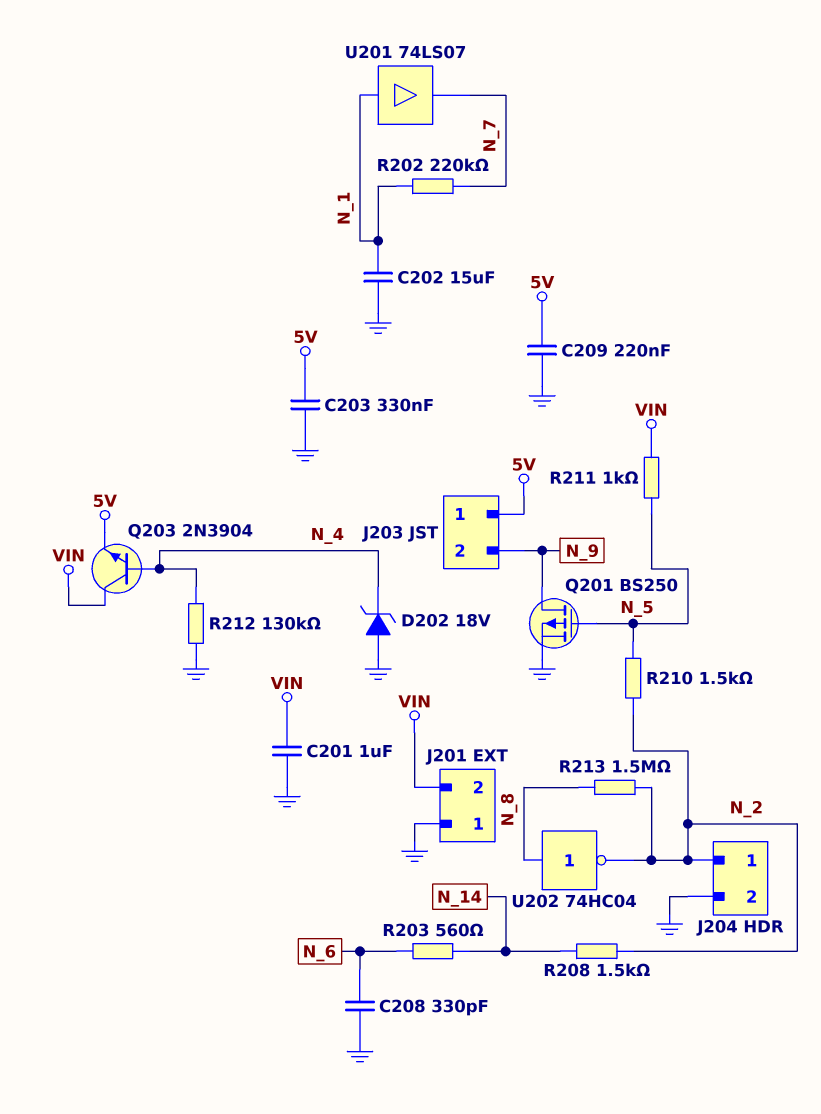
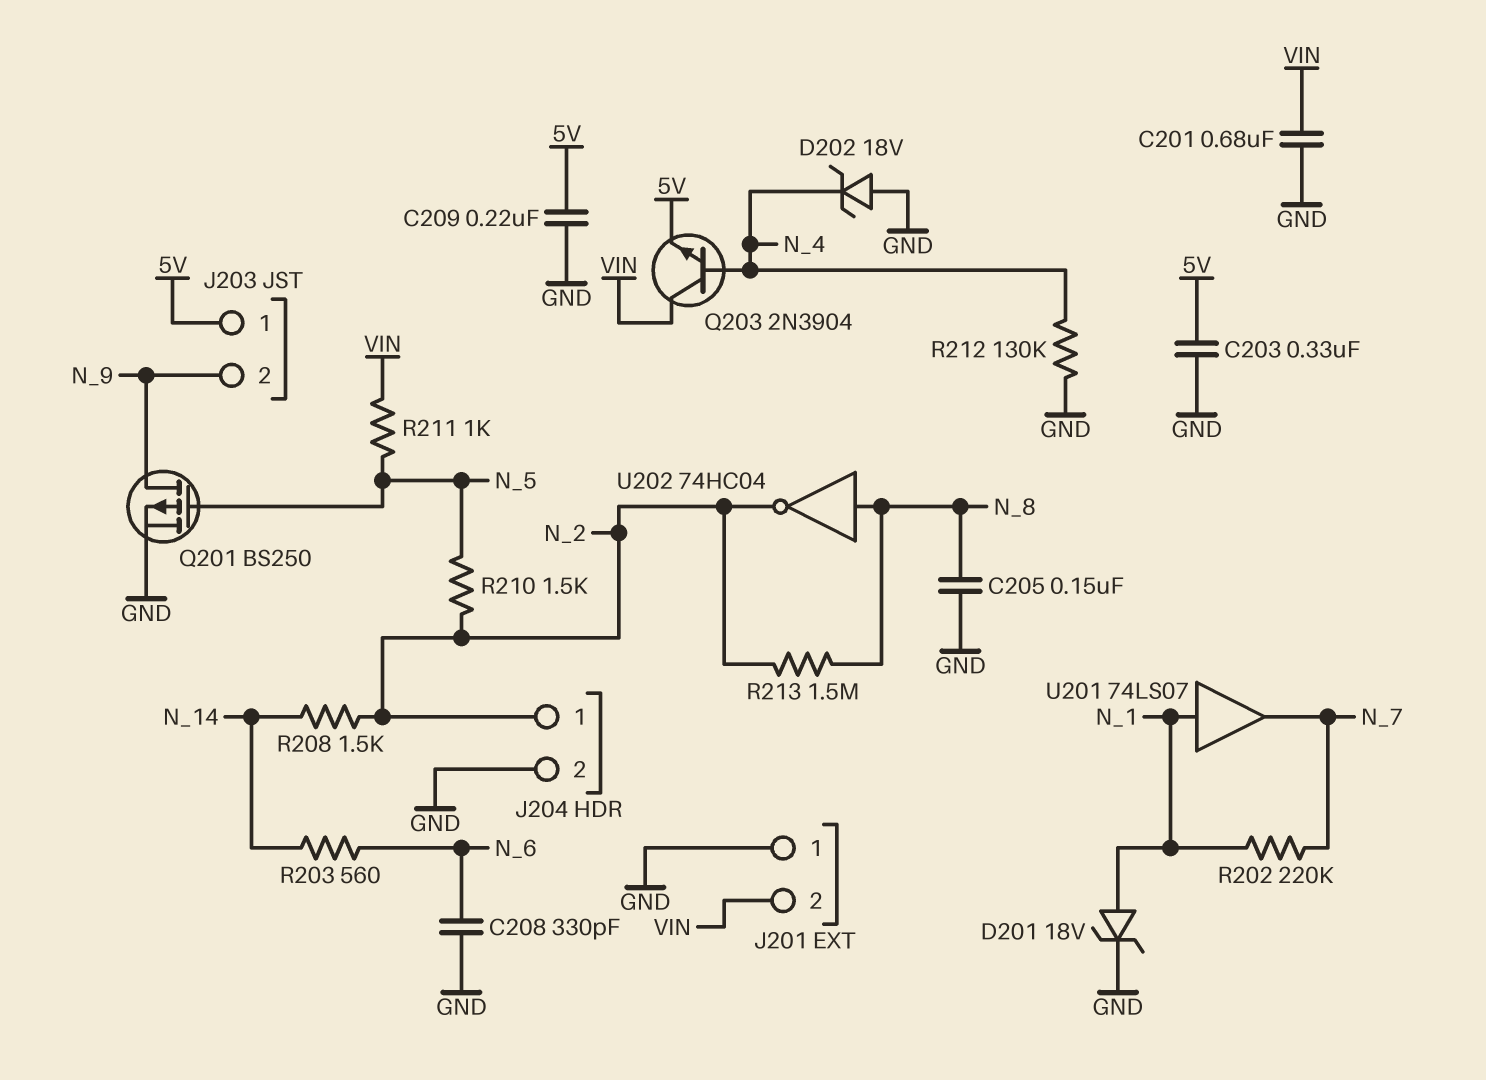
C201: 1uF (GND, VIN) -> 680nF (GND, VIN)
C202: 15uF (GND, N_1) -> none
C205: none -> 150nF (GND, N_8)
D201: none -> zener 18V (A N_1, K GND)

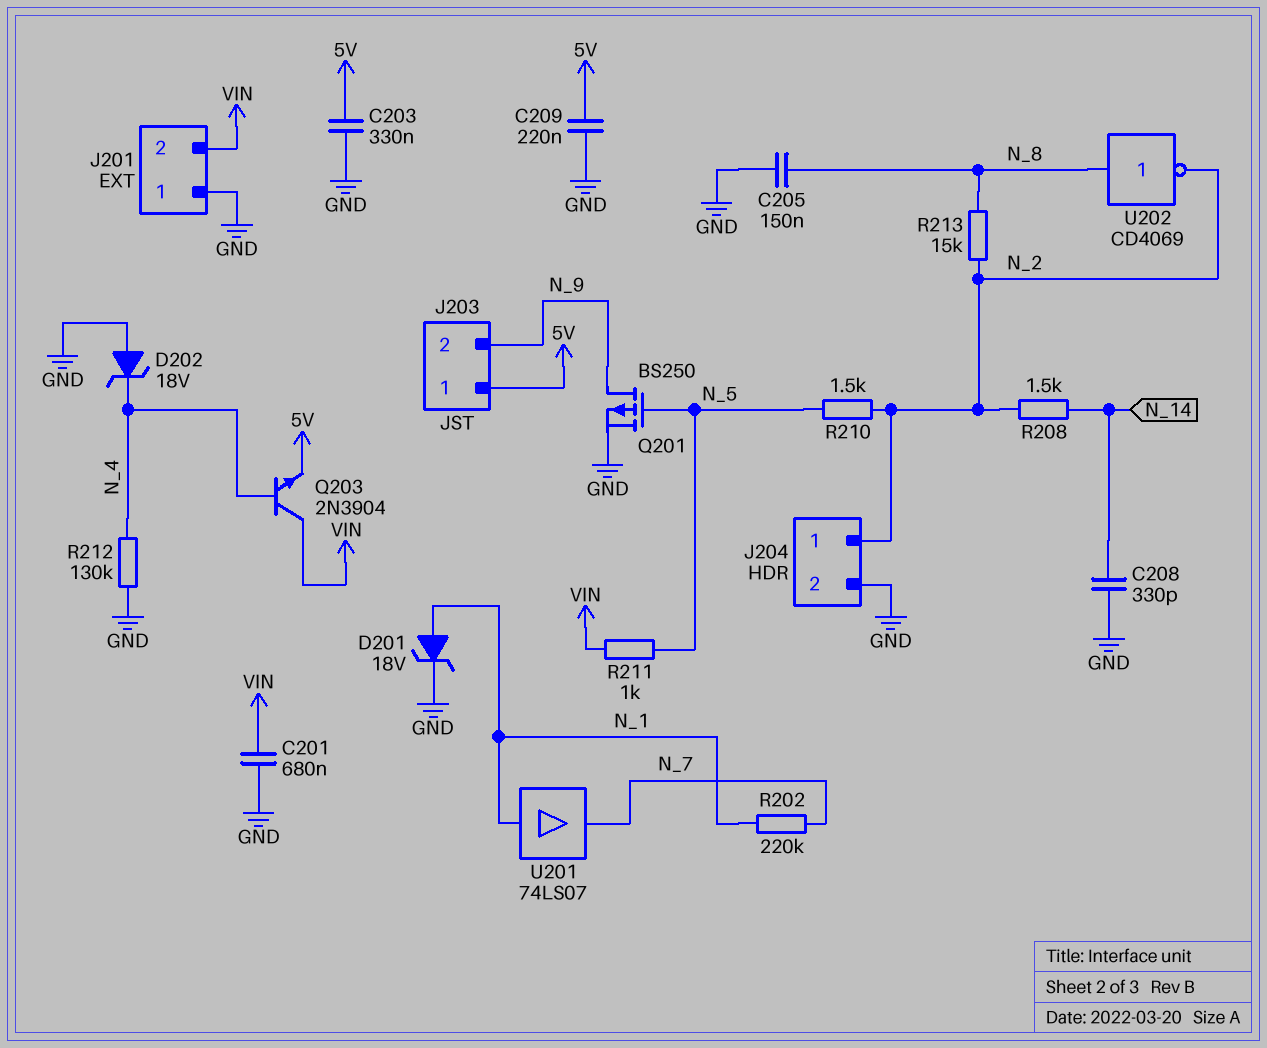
C208: 330pF (GND, N_6) -> 330pF (GND, N_14)
R203: 560 (N_6, N_14) -> none
R213: 1.5M (N_2, N_8) -> 15k (N_2, N_8)
U202: NOT 74HC04 (in N_8, out N_2) -> NOT CD4069 (in N_8, out N_2)

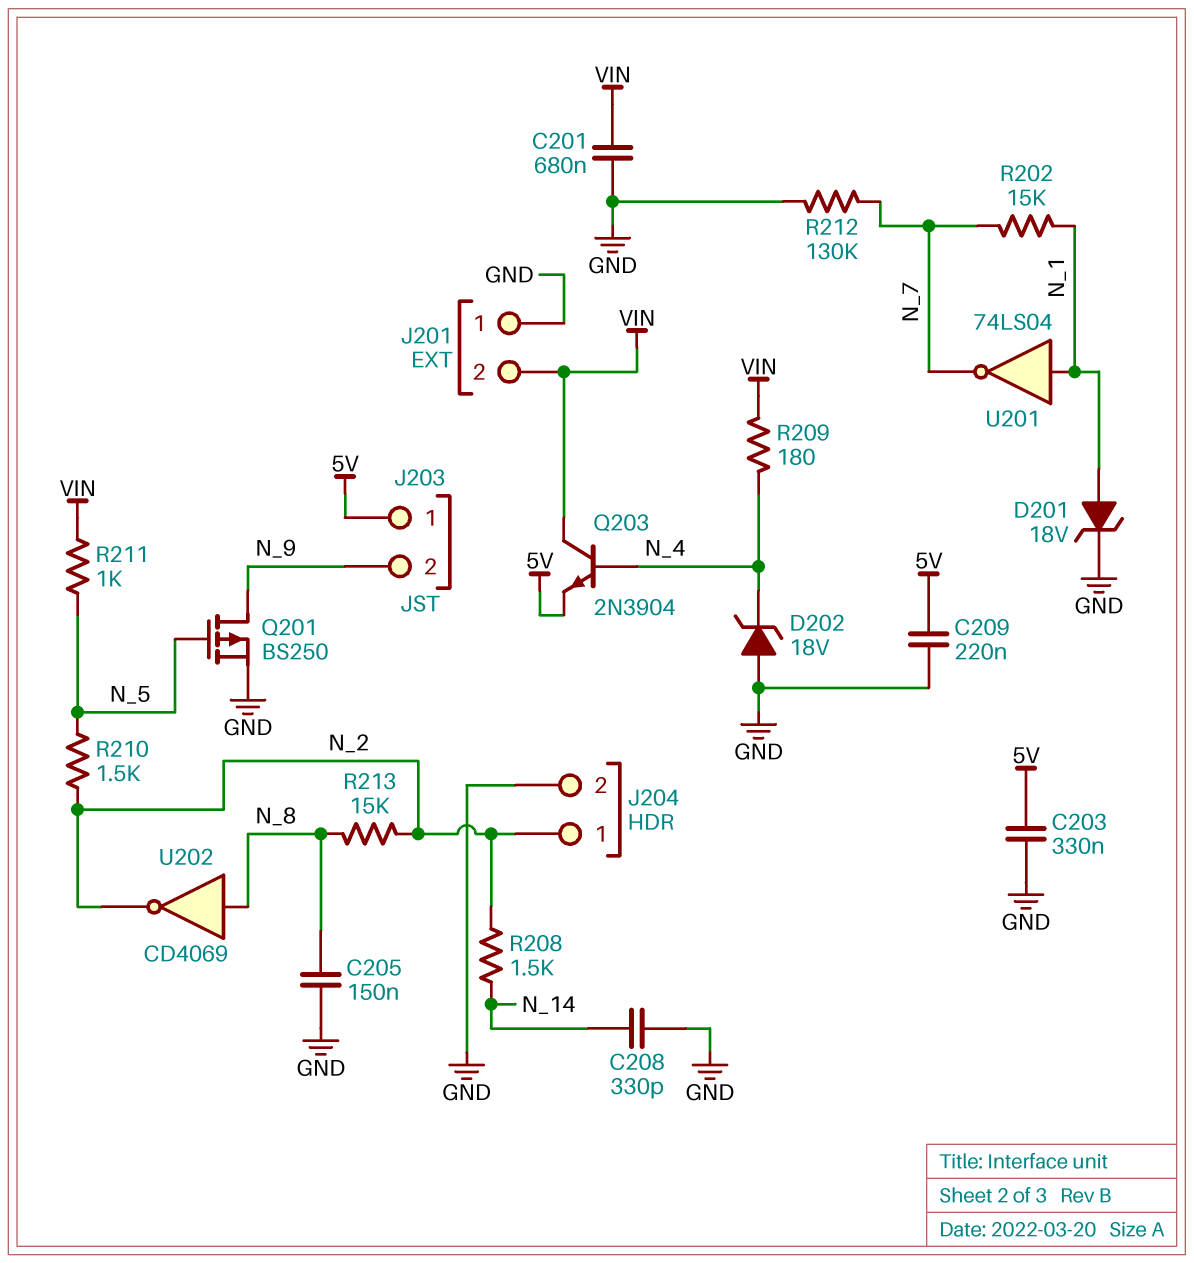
R202: 220k (N_1, N_7) -> 15k (N_1, N_7)
R209: none -> 180 (N_4, VIN)
R212: 130k (GND, N_4) -> 130k (GND, N_7)
U201: buffer 74LS07 (in N_1, out N_7) -> NOT 74LS04 (in N_1, out N_7)

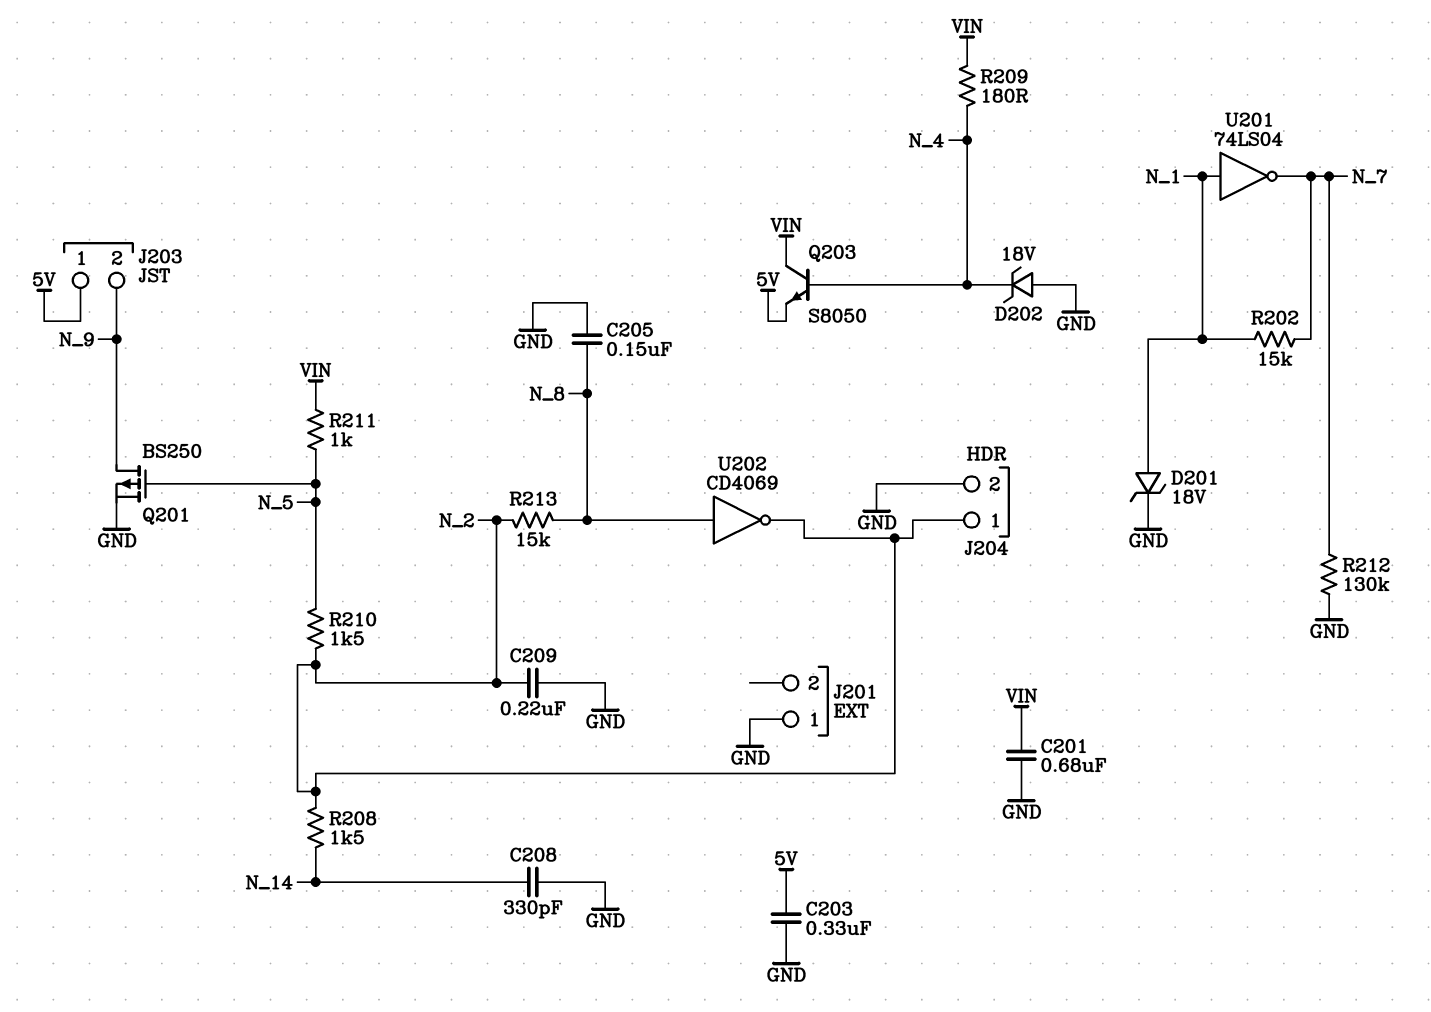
C209: 220nF (5V, GND) -> 220nF (GND, N_2)
J201 pin 2: VIN -> none
Q203: NPN 2N3904 (B N_4, C VIN, E 5V) -> NPN S8050 (B N_4, C VIN, E 5V)

